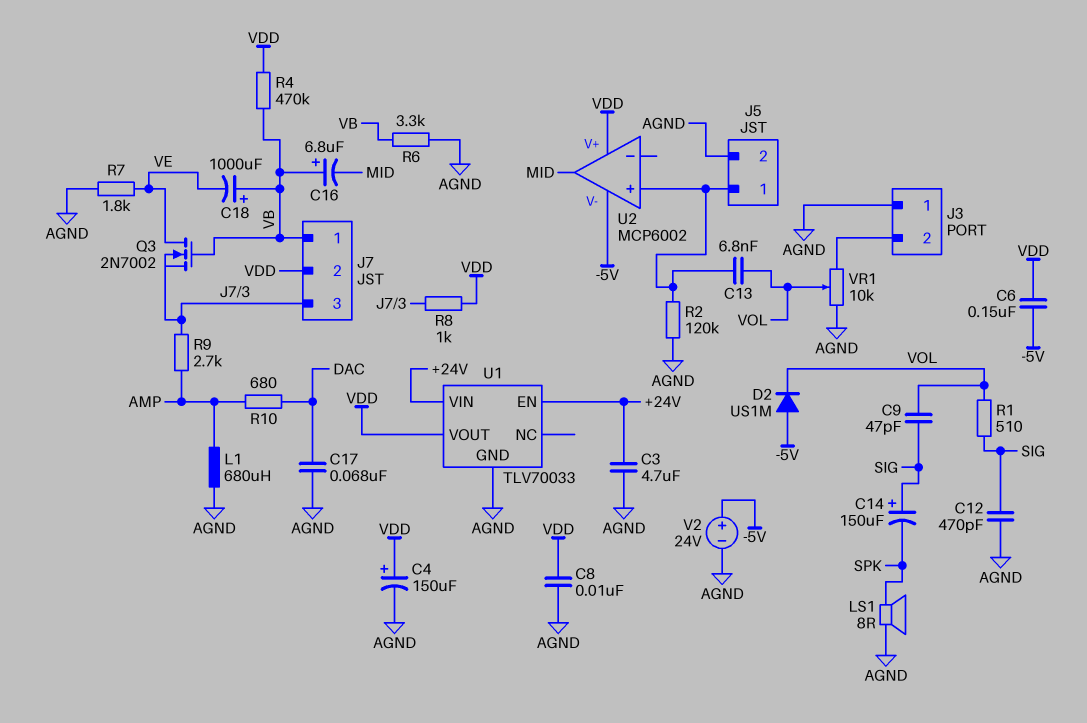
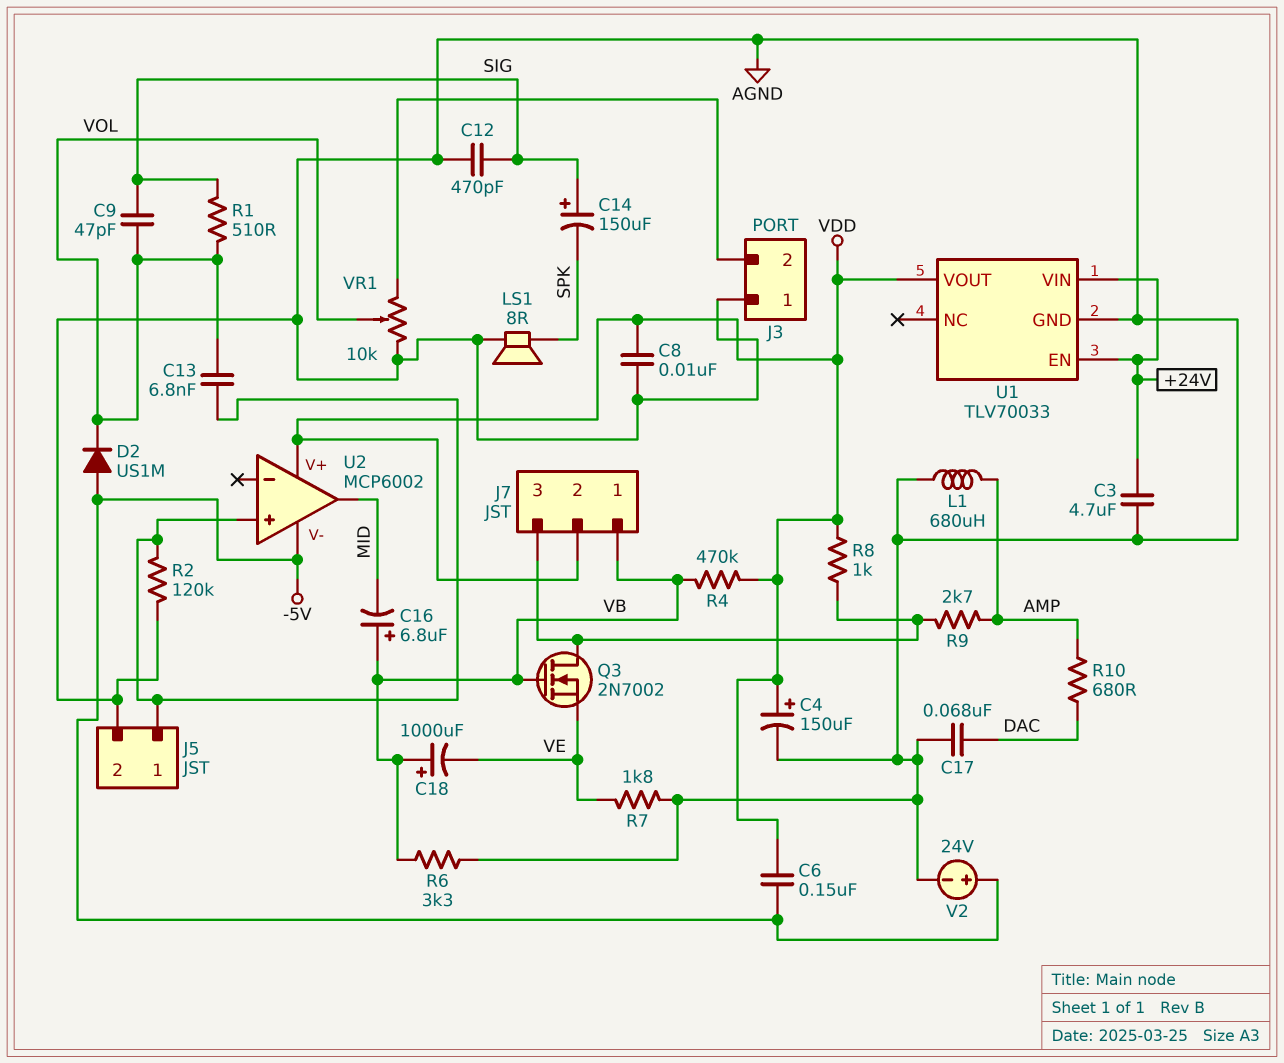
Q3: NMOS 2N7002 (G VB, D VE, S J7/3) -> NMOS 2N7002 (G VB, D J7/3, S VE)

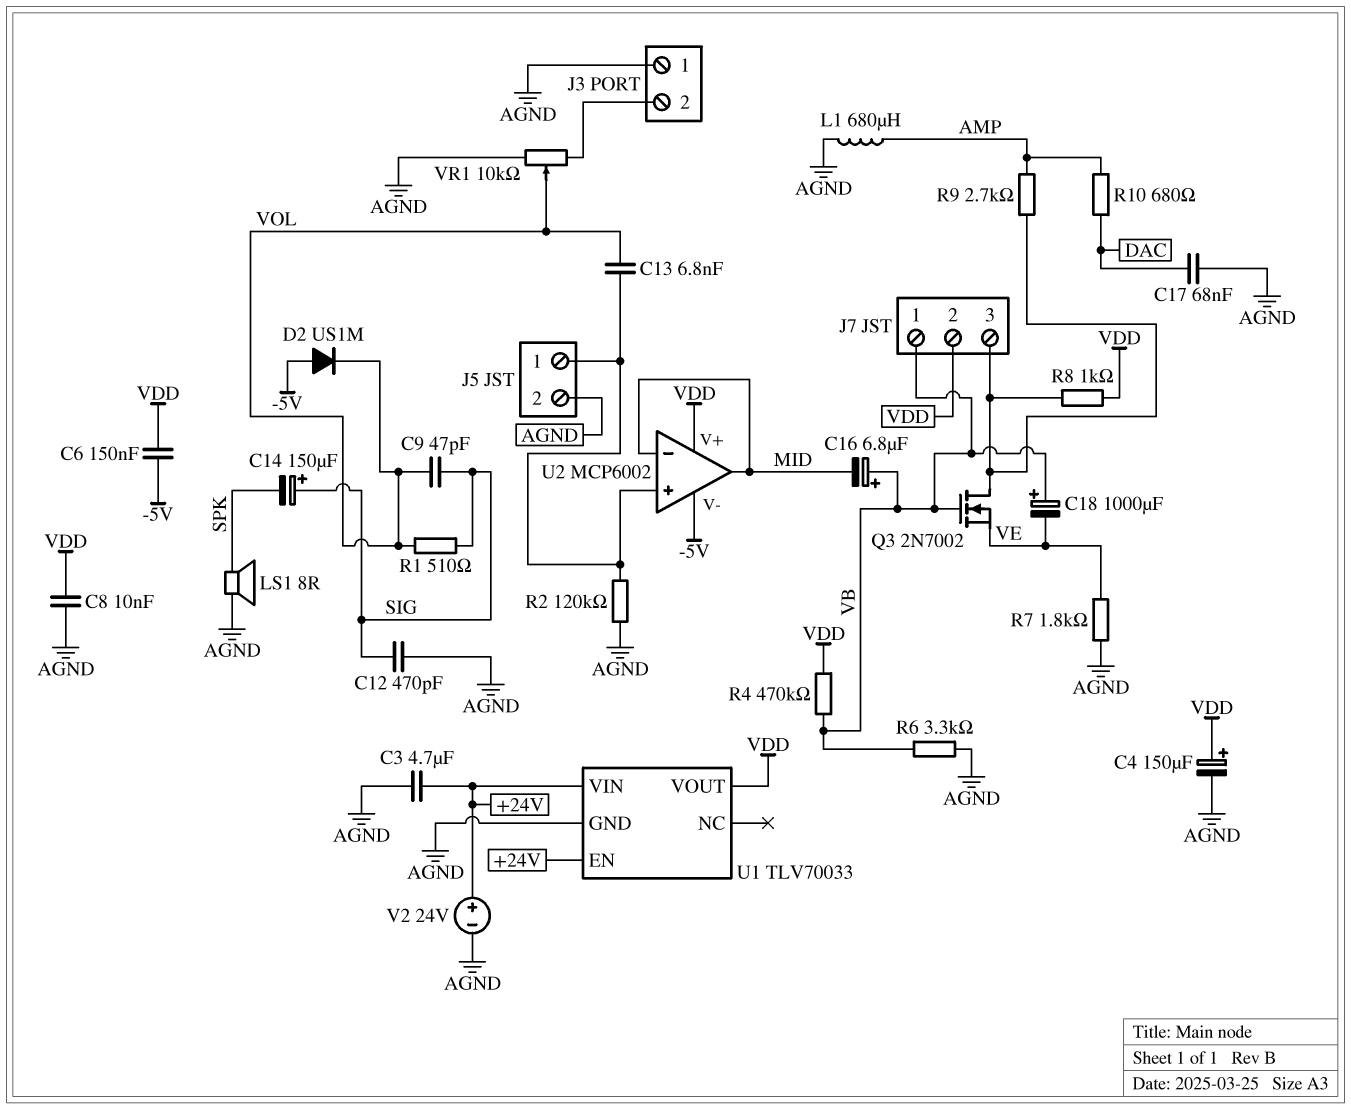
U2 pin in-: none -> MID
V2: 24V (plus -5V, minus AGND) -> 24V (plus +24V, minus AGND)

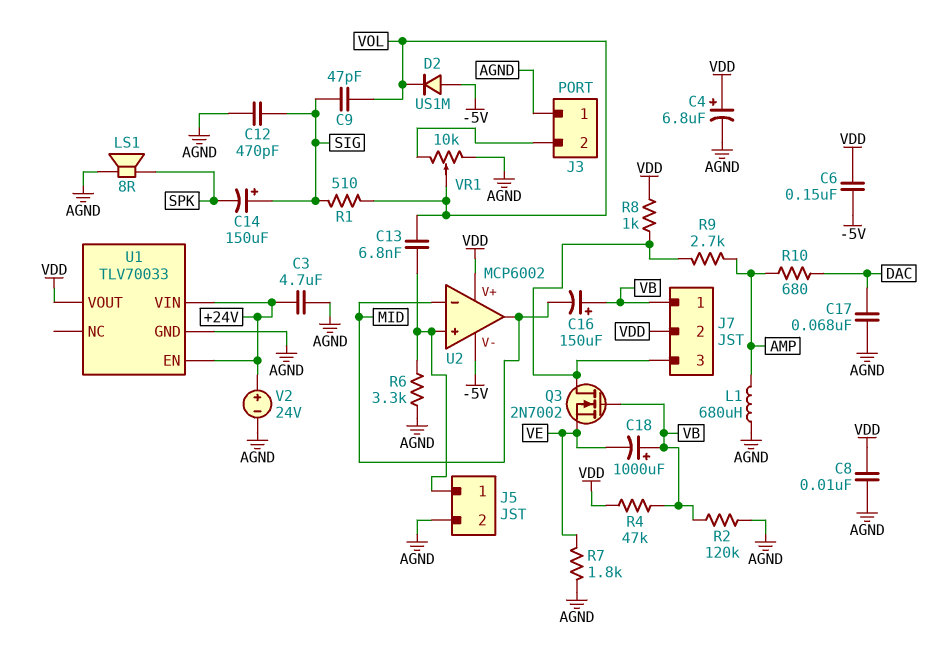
C4: 150uF (plus VDD, minus AGND) -> 6.8uF (plus VDD, minus AGND)
C16: 6.8uF (plus VB, minus MID) -> 150uF (plus VB, minus MID)
R2: 120k (AGND, J5/1) -> 120k (AGND, VB)
R4: 470k (VB, VDD) -> 47k (VB, VDD)
R6: 3.3k (AGND, VB) -> 3.3k (AGND, J5/1)

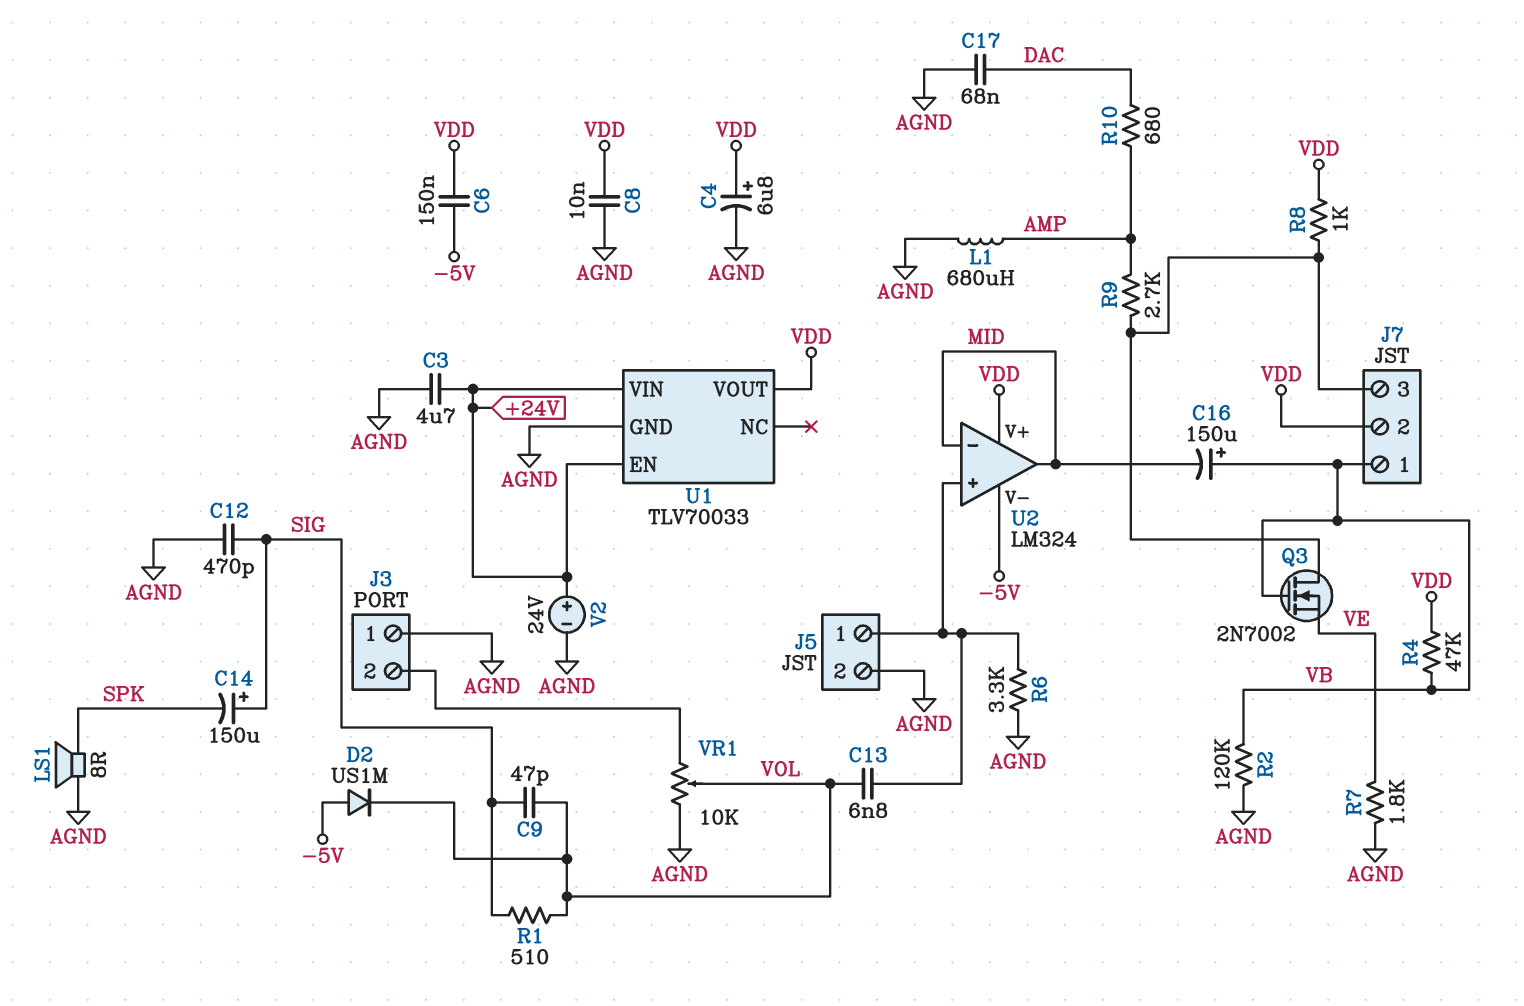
C18: 1000uF (plus VB, minus VE) -> none
U2: MCP6002 -> LM324

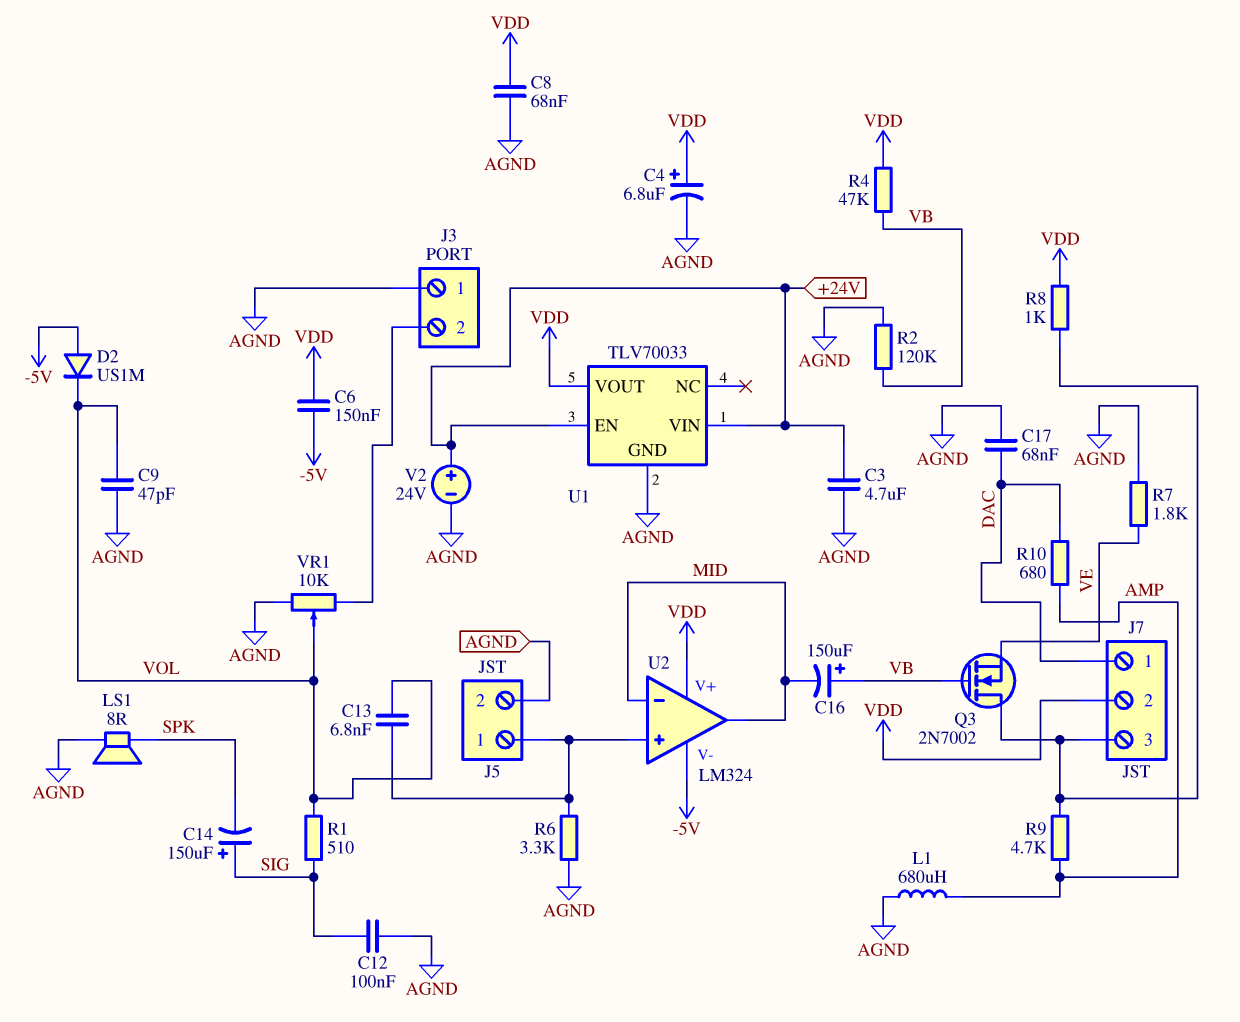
C8: 10nF (AGND, VDD) -> 68nF (AGND, VDD)
C9: 47pF (SIG, VOL) -> 47pF (AGND, VOL)
C12: 470pF (AGND, SIG) -> 100nF (AGND, SIG)
J7 pin 1: VB -> DAC
R9: 2.7k (AMP, J7/3) -> 4.7k (AMP, J7/3)

